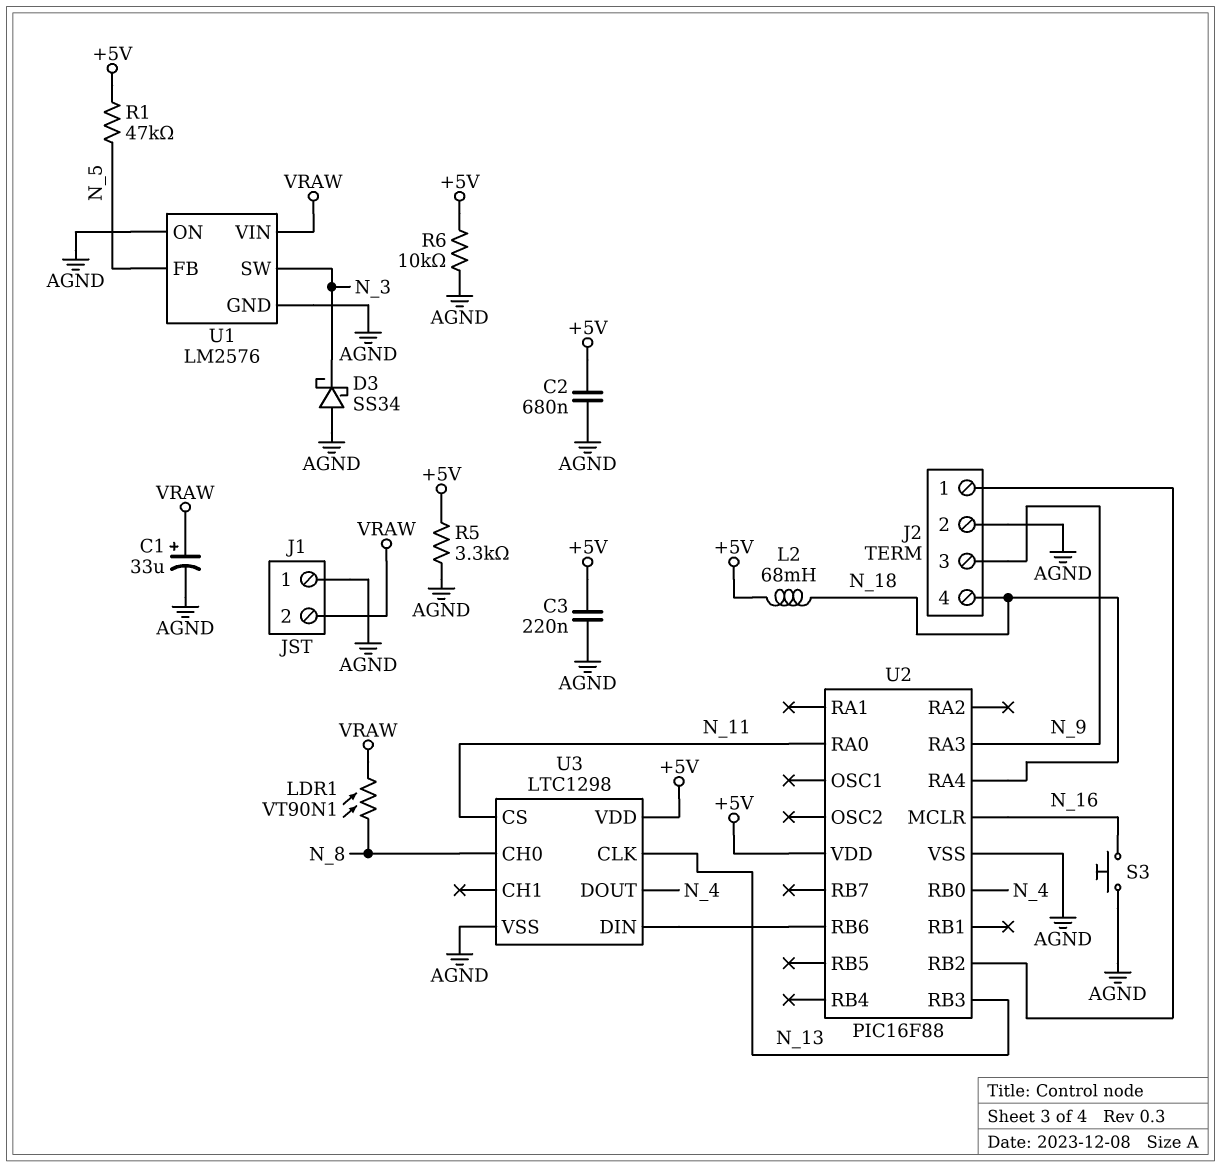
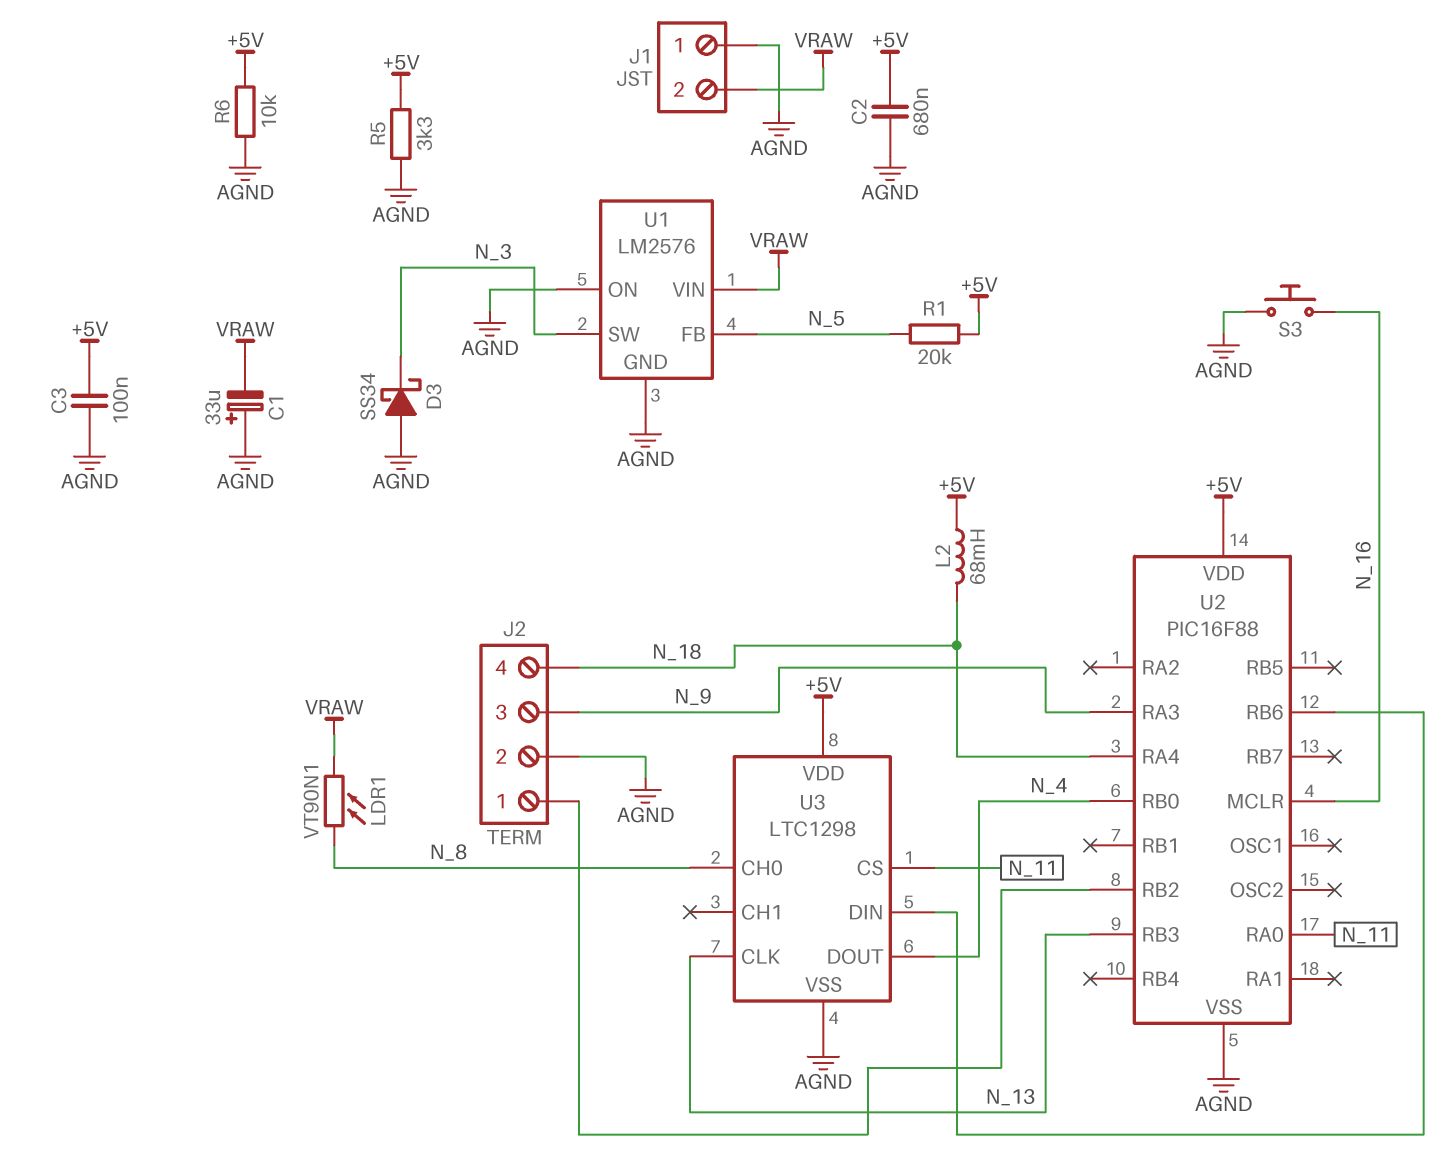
C1: 33uF (plus VRAW, minus AGND) -> 33uF (plus AGND, minus VRAW)
C3: 220nF (+5V, AGND) -> 100nF (+5V, AGND)
R1: 47k (+5V, N_5) -> 20k (+5V, N_5)

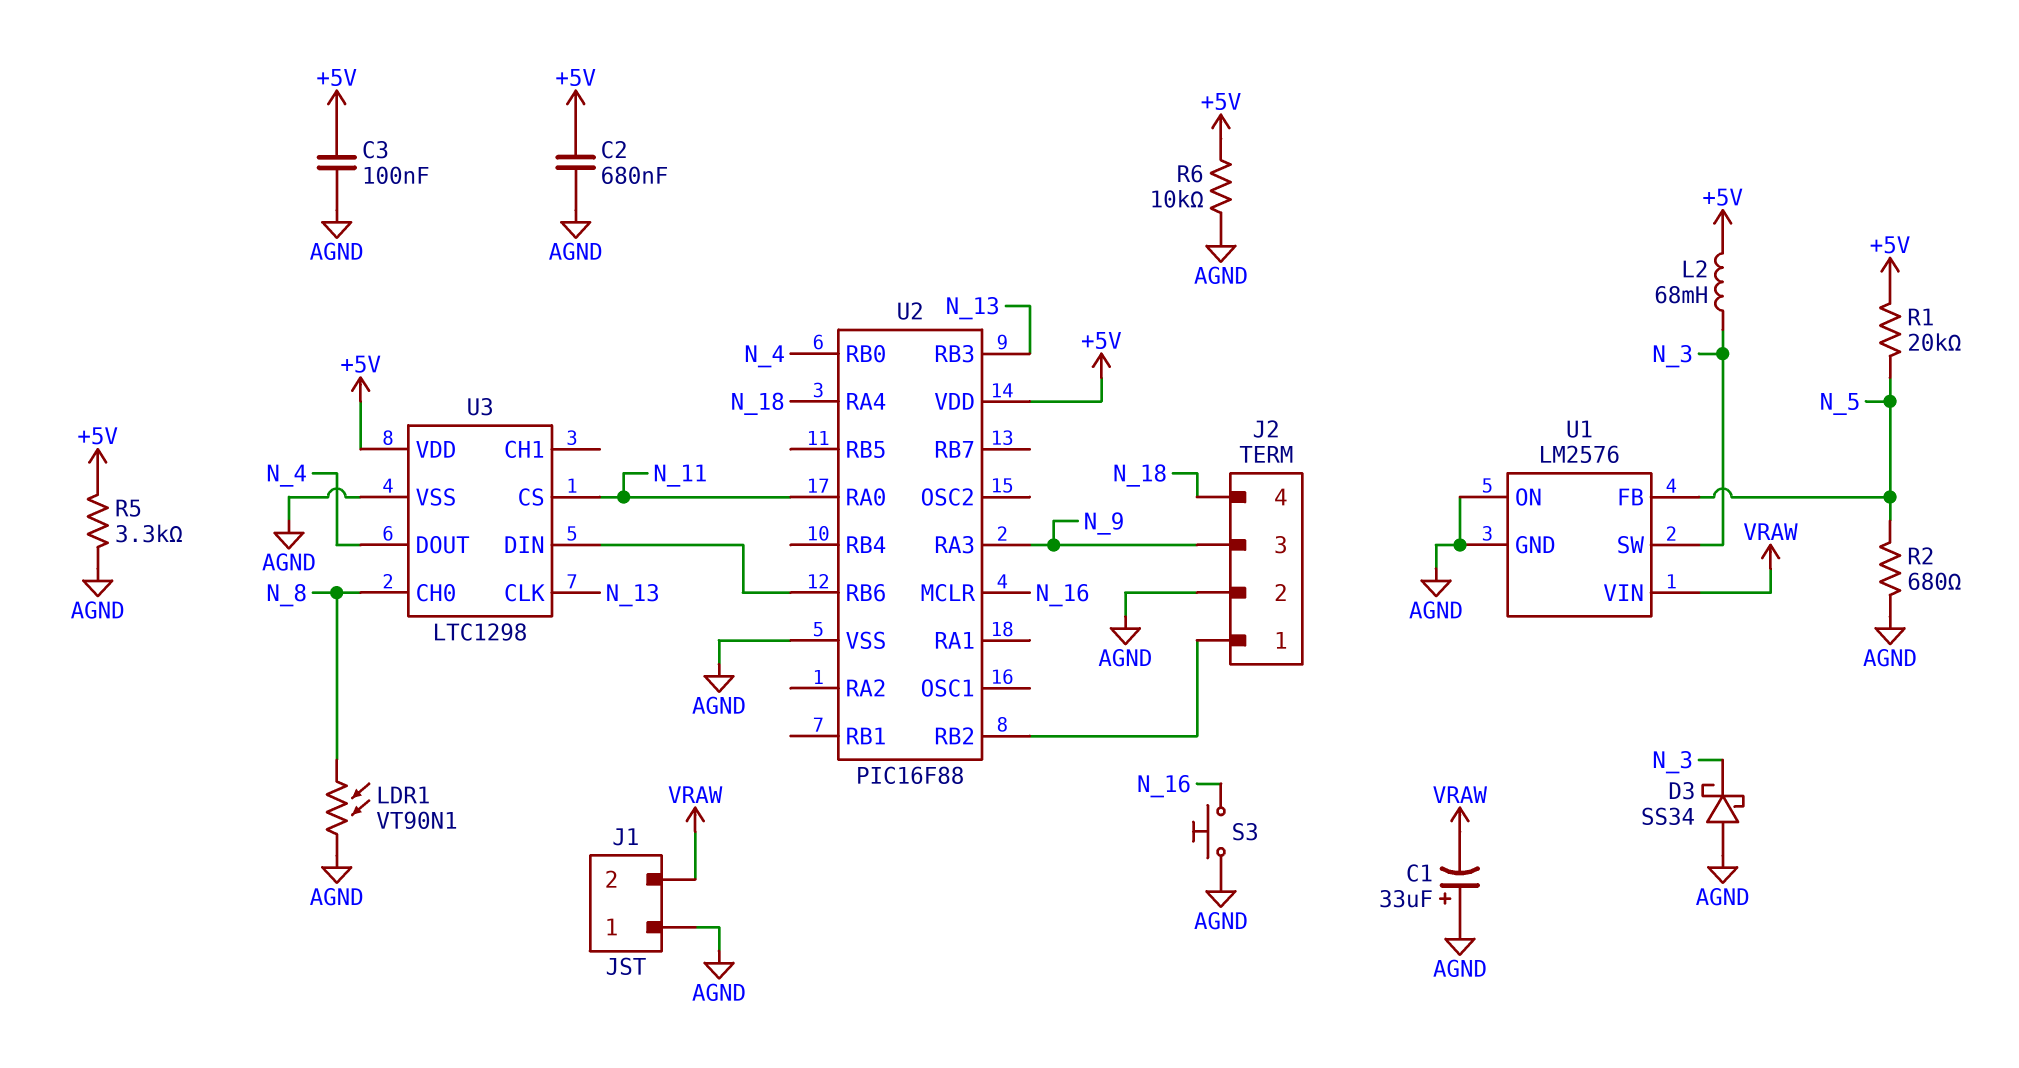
L2: 68mH (+5V, N_18) -> 68mH (+5V, N_3)
LDR1: VT90N1 (N_8, VRAW) -> VT90N1 (AGND, N_8)
R2: none -> 680 (AGND, N_5)

